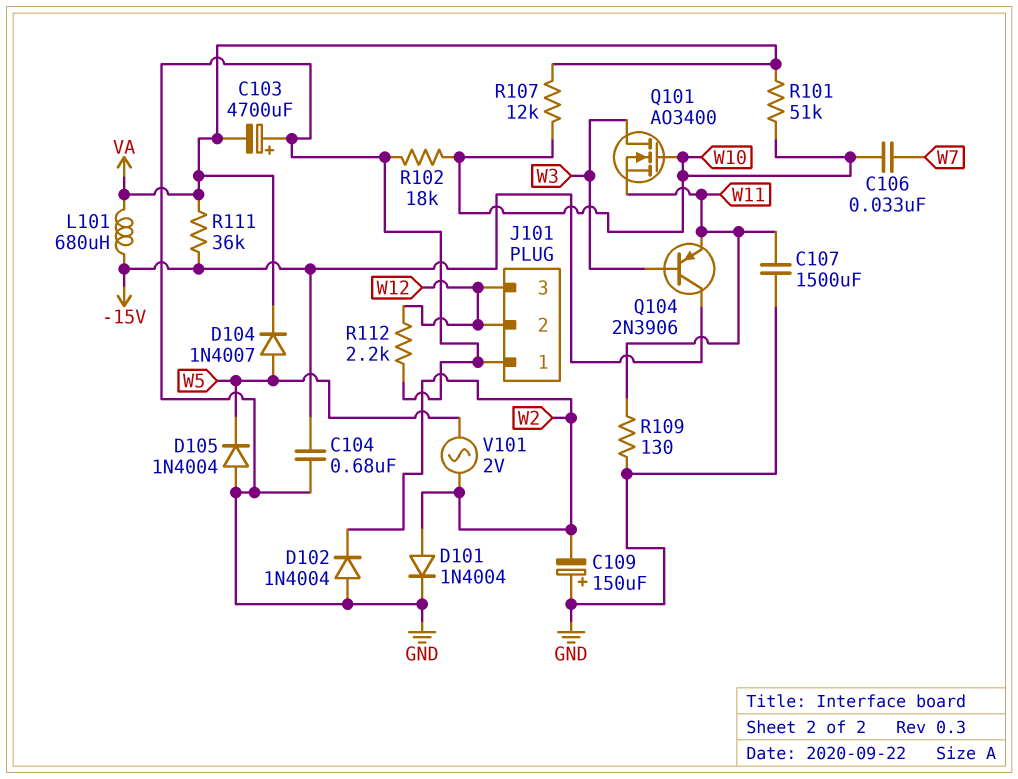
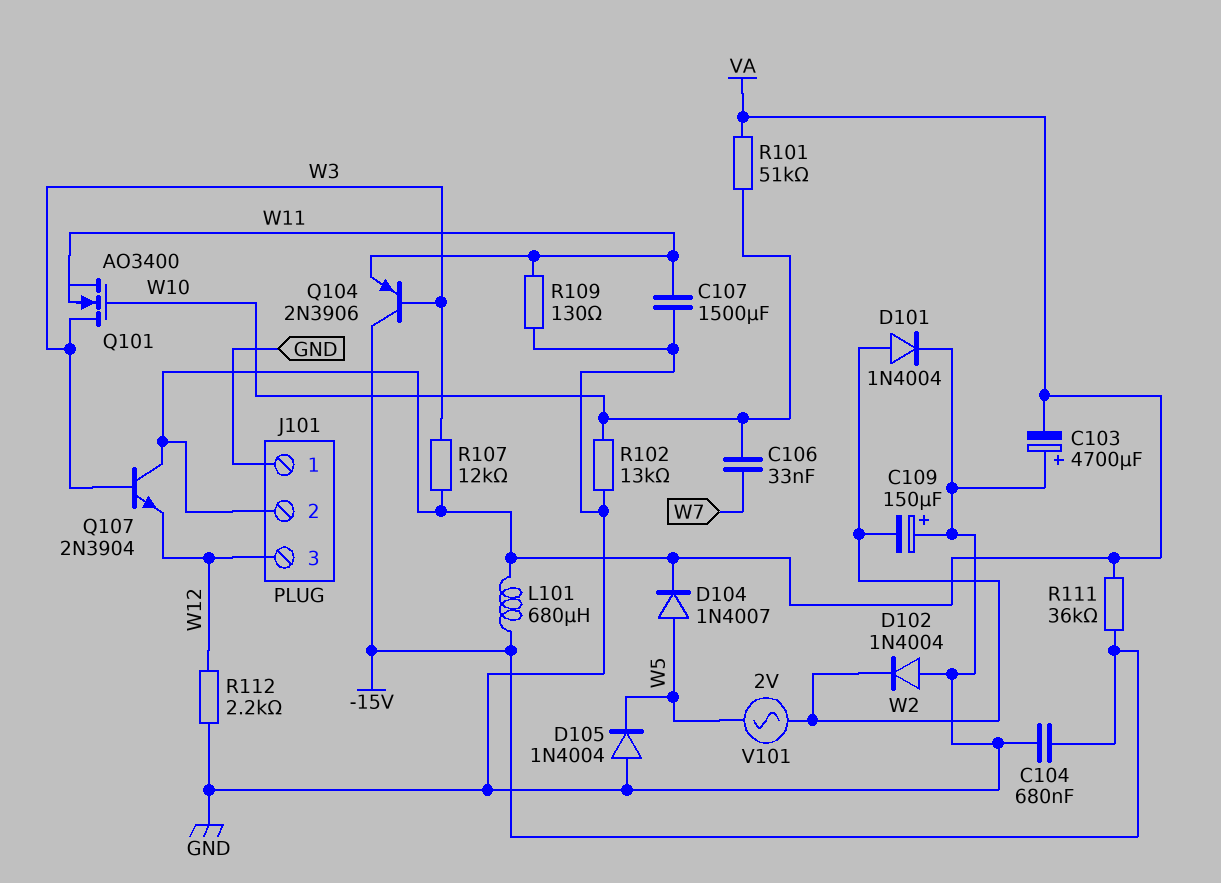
J101 pin 2: W12 -> VA
Q107: none -> NPN 2N3904 (B W3, C VA, E W12)
R102: 18k (GND, W10) -> 13k (GND, W10)
R107: 12k (VA, W10) -> 12k (VA, W3)

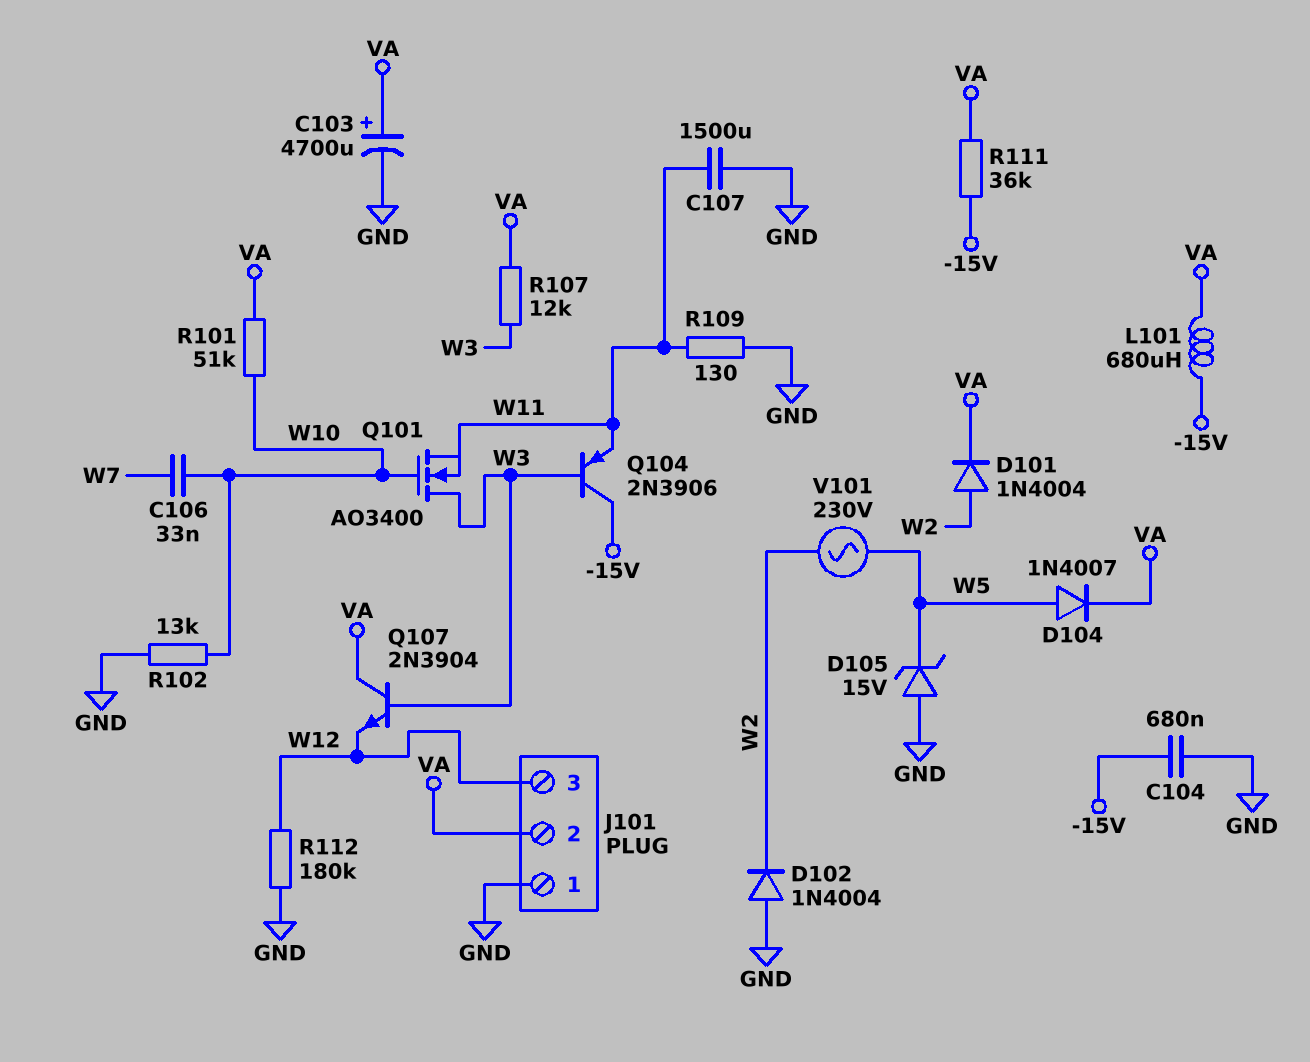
C103: 4700uF (plus GND, minus VA) -> 4700uF (plus VA, minus GND)
C109: 150uF (plus GND, minus W2) -> none
D101: diode 1N4004 (A W2, K GND) -> diode 1N4004 (A W2, K VA)
D105: diode 1N4004 (A GND, K W5) -> zener 15V (A GND, K W5)
R112: 2.2k (GND, W12) -> 180k (GND, W12)
V101: AC 2V (W2, W5) -> AC 230V (W2, W5)

